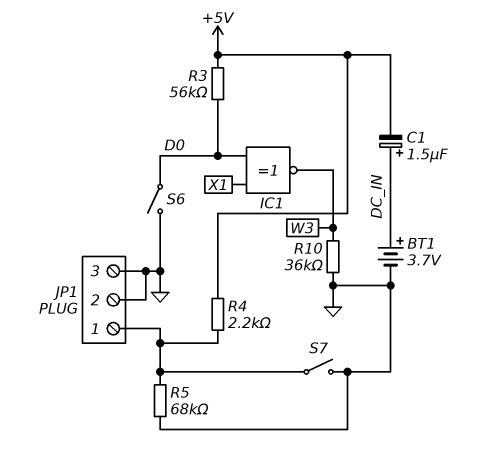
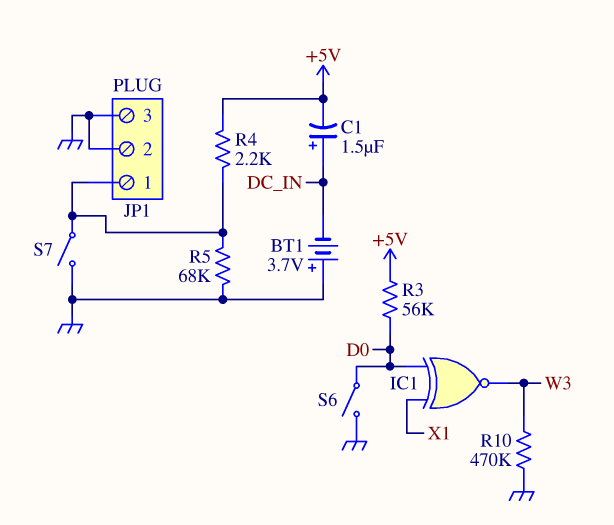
BT1: 3.7V (plus DC_IN, minus GND) -> 3.7V (plus GND, minus DC_IN)
R10: 36k (GND, W3) -> 470k (GND, W3)

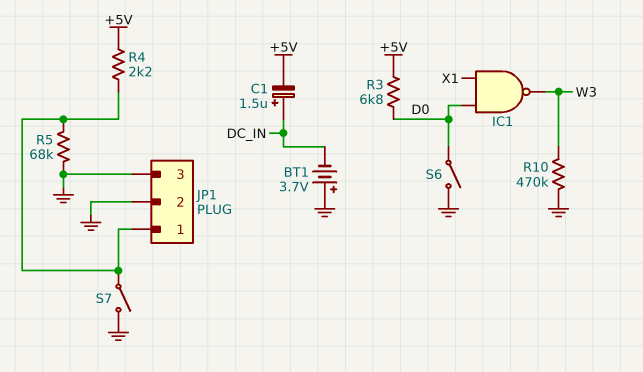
IC1: XNOR (in D0, in X1, out W3) -> NAND (in D0, in X1, out W3)
R3: 56k (+5V, D0) -> 6.8k (+5V, D0)

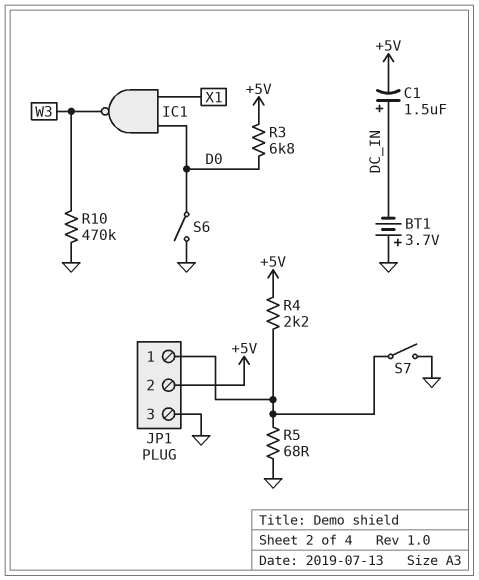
JP1 pin 2: GND -> +5V
R5: 68k (GND, JP1/1) -> 68 (GND, JP1/1)

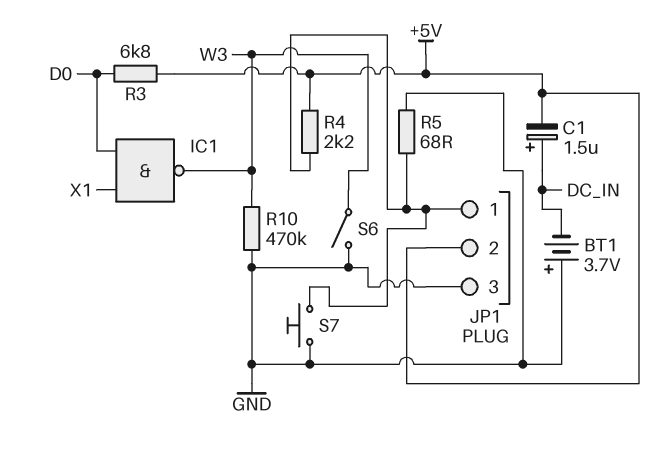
S6: switch (D0, GND) -> switch (GND, W3)
S7: switch (GND, JP1/1) -> button (GND, JP1/1)

